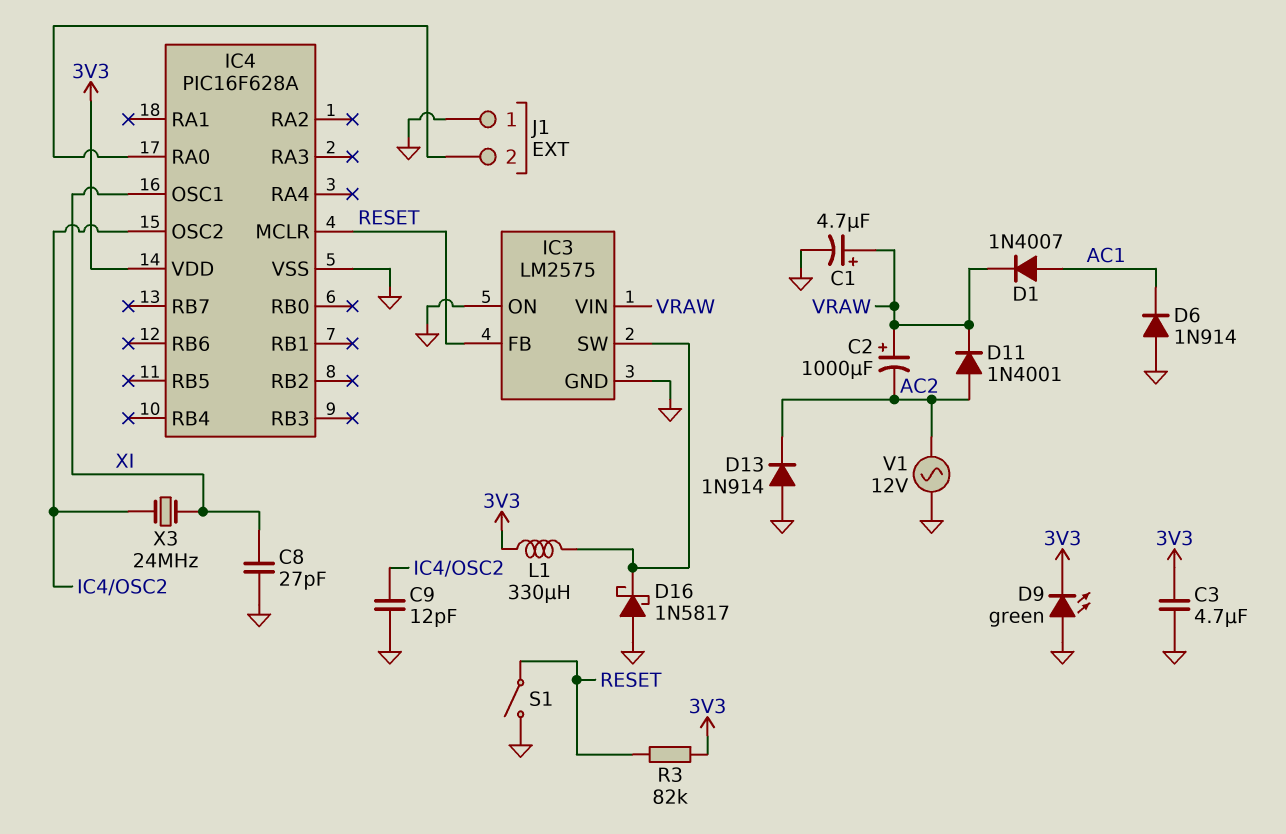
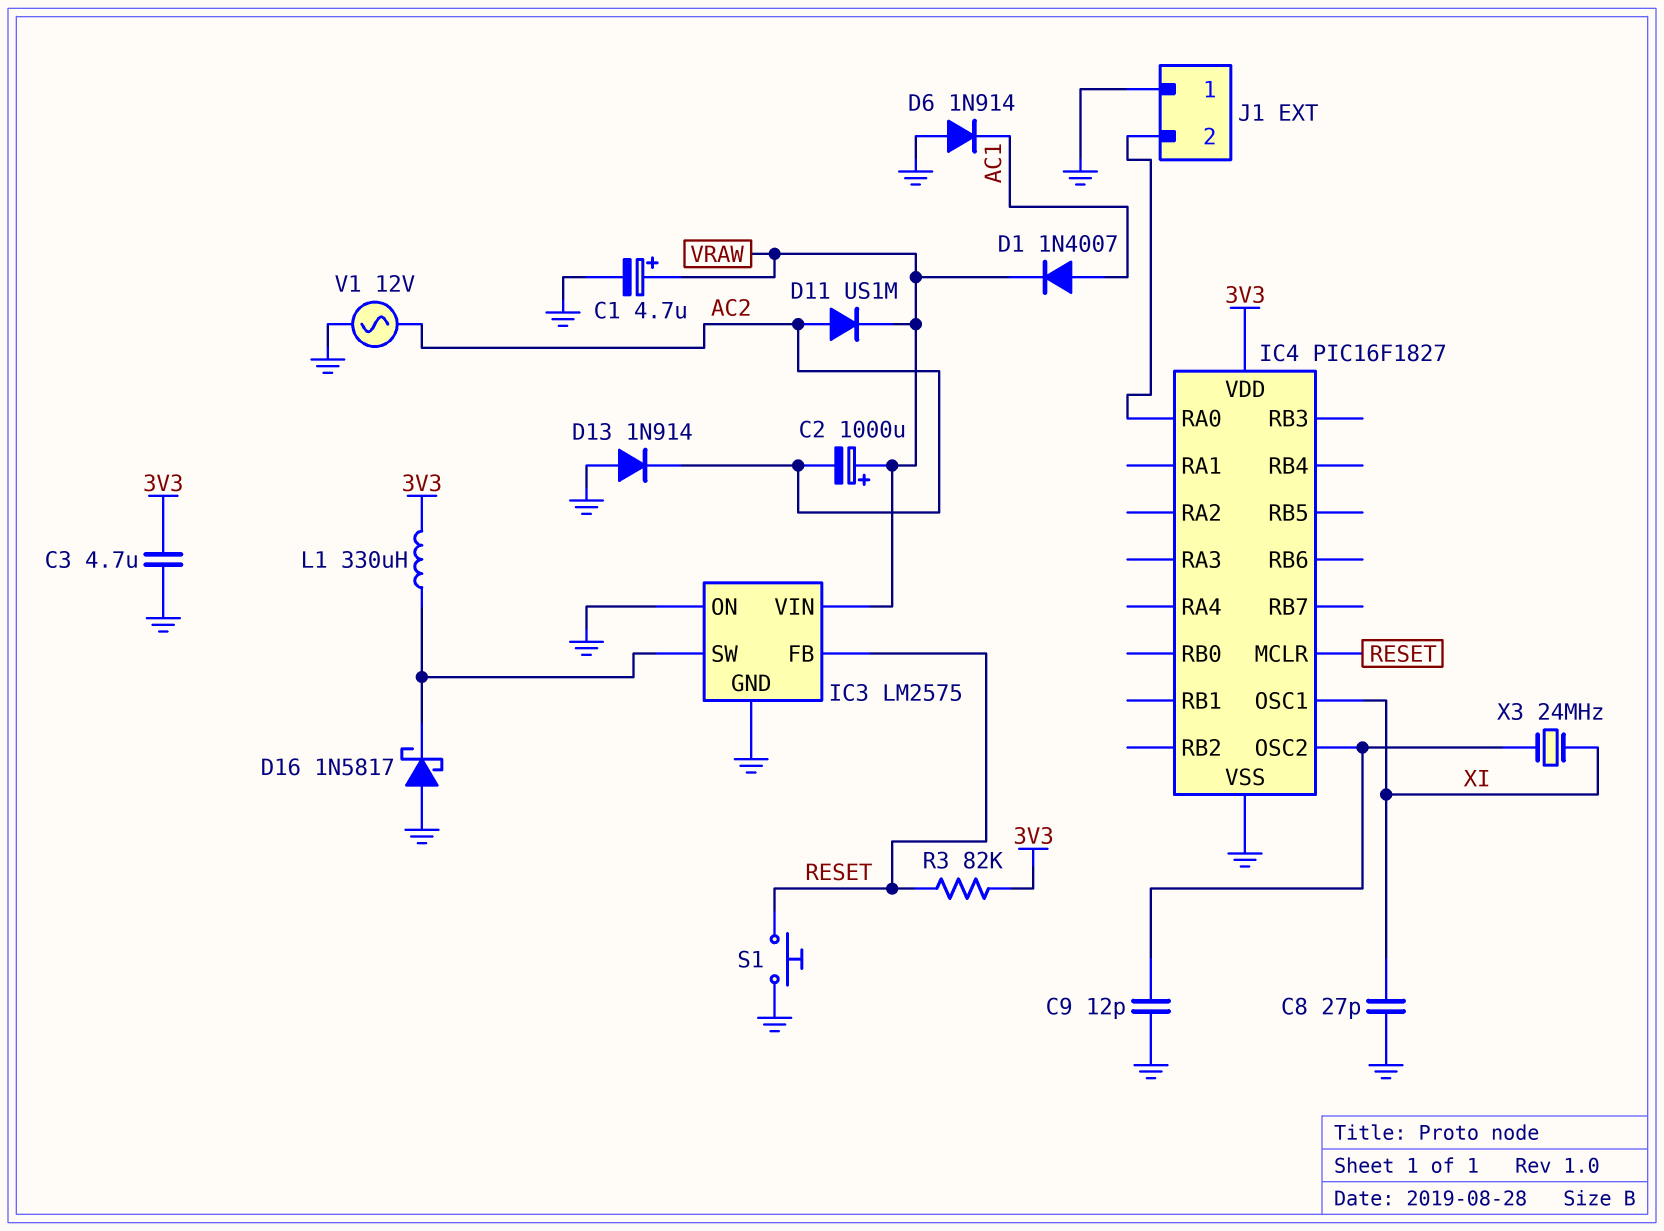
D9: LED green (A GND, K 3V3) -> none
D11: diode 1N4001 (A AC2, K VRAW) -> diode US1M (A AC2, K VRAW)
IC4: PIC16F628A -> PIC16F1827
S1: switch (GND, RESET) -> button (GND, RESET)

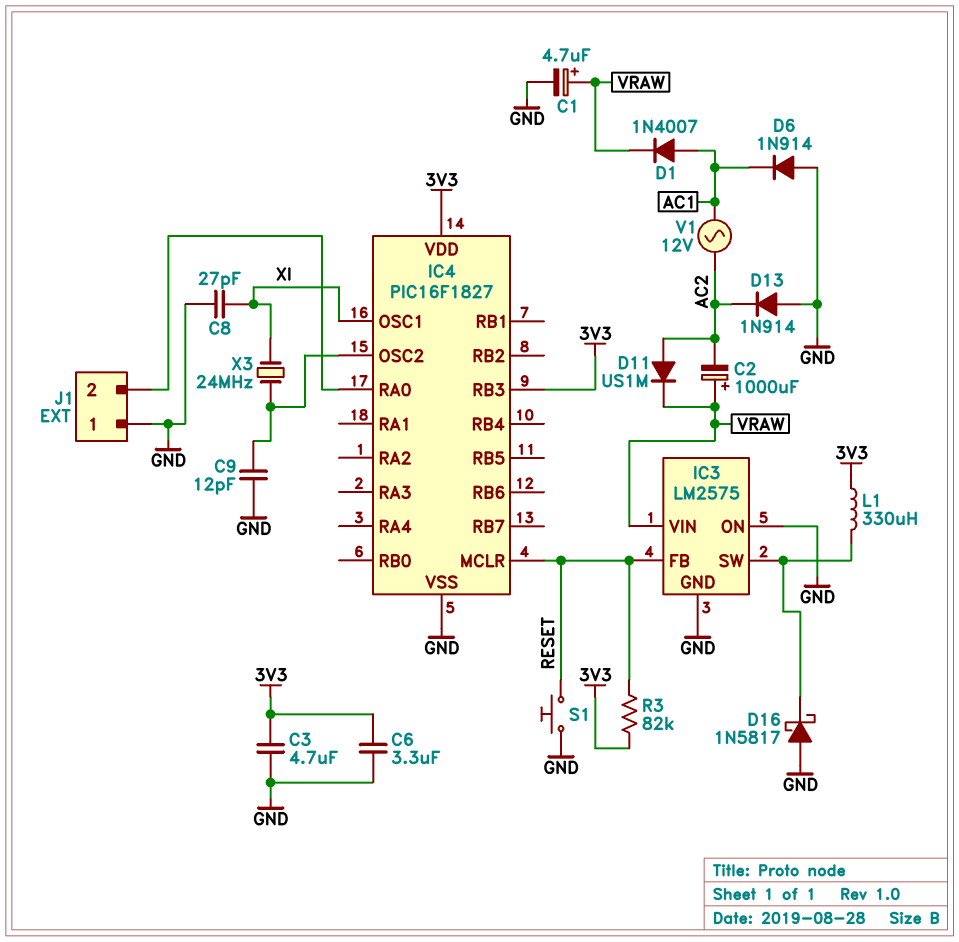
C6: none -> 3.3uF (3V3, GND)
IC4 pin RB3: none -> 3V3
V1: AC 12V (AC2, GND) -> AC 12V (AC1, AC2)

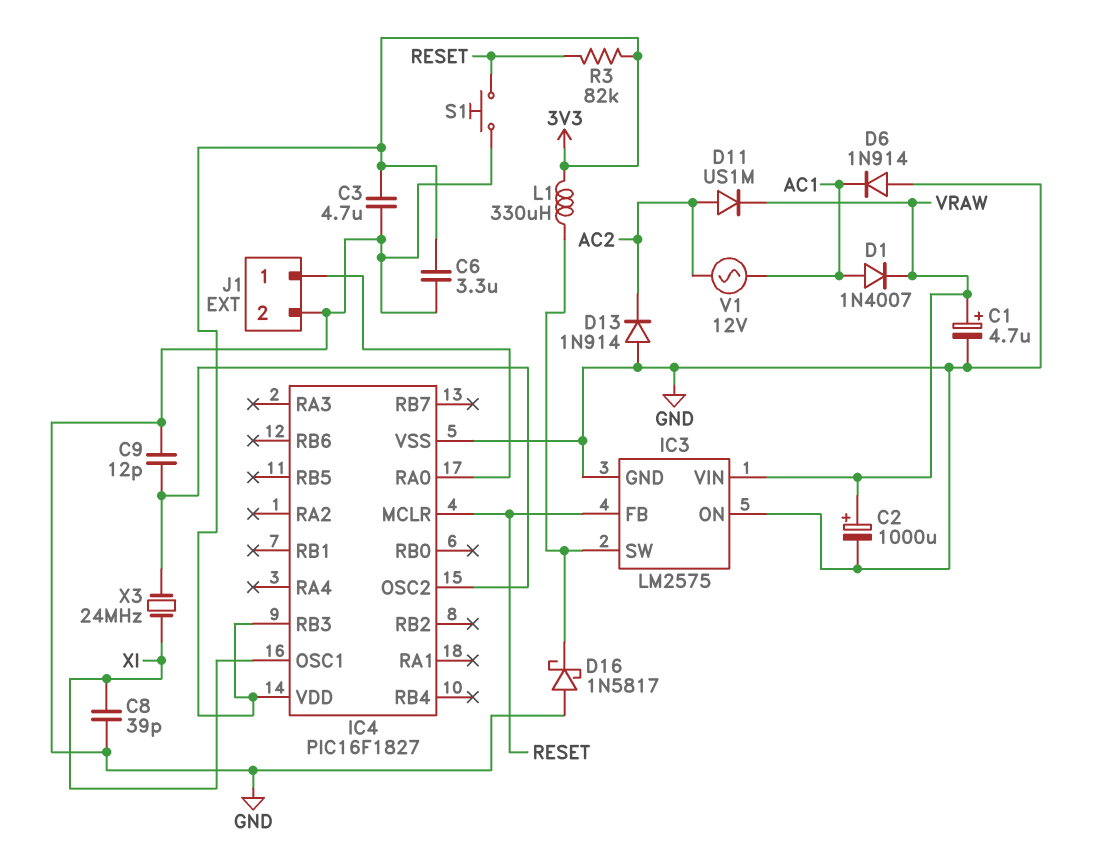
C2: 1000uF (plus VRAW, minus AC2) -> 1000uF (plus VRAW, minus GND)
C8: 27pF (GND, XI) -> 39pF (GND, XI)
J1 pin 1: GND -> IC4/RA0
J1 pin 2: IC4/RA0 -> GND

